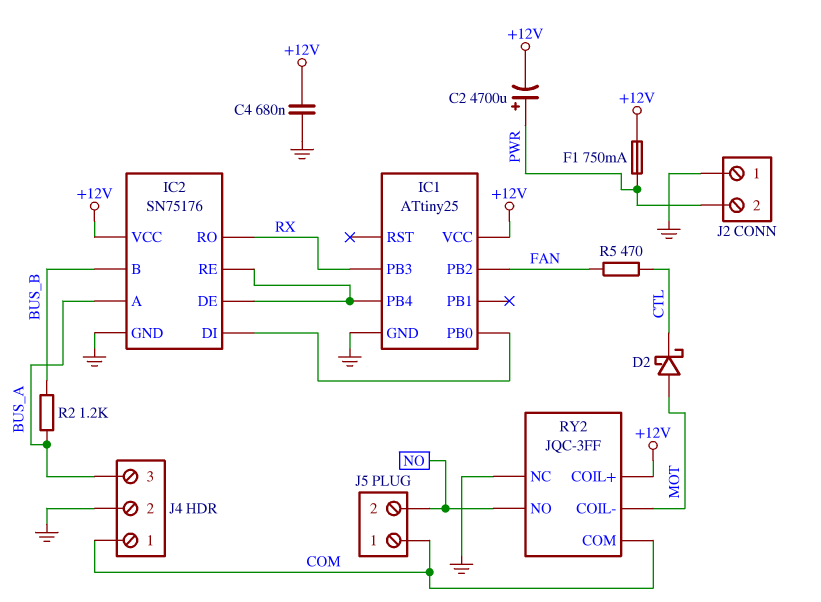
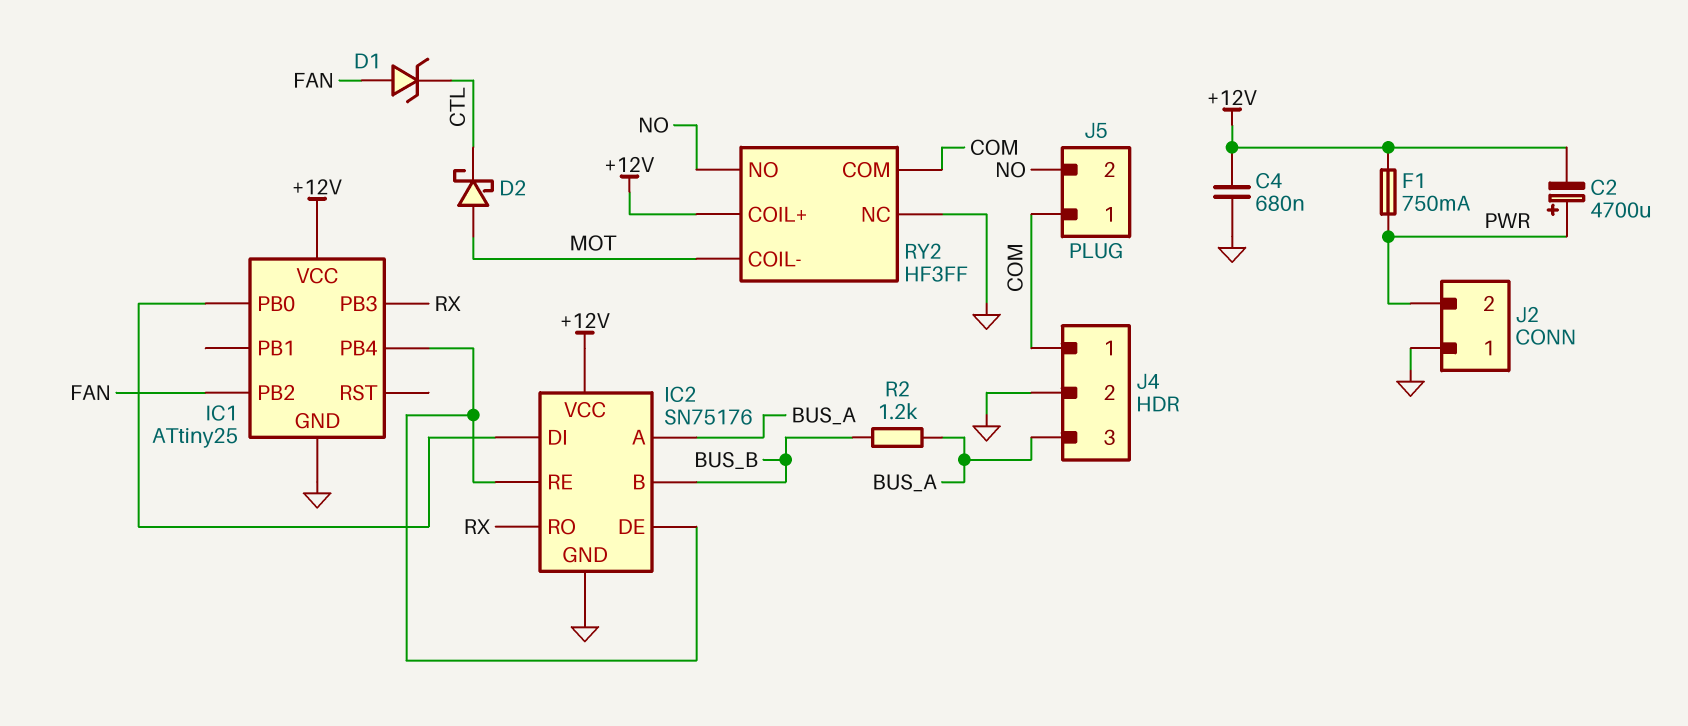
D1: none -> zener (A FAN, K CTL)
R5: 470 (CTL, FAN) -> none
RY2: JQC-3FF -> HF3FF

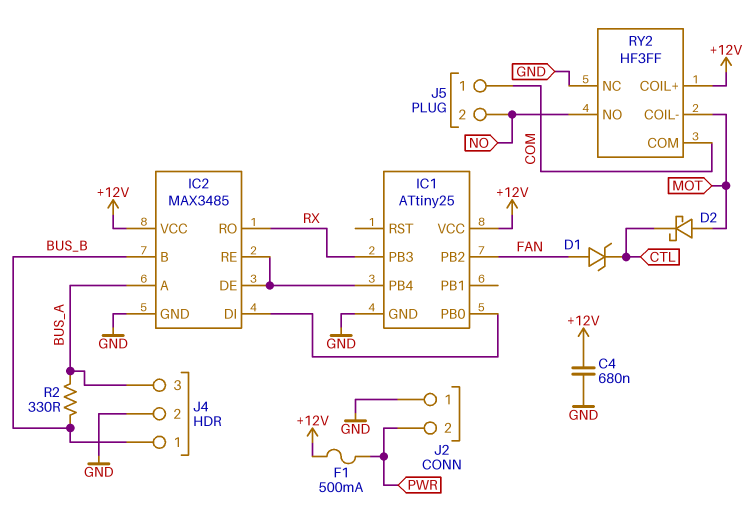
C2: 4700uF (plus PWR, minus +12V) -> none
F1: 750mA (+12V, PWR) -> 500mA (+12V, PWR)
IC2: SN75176 -> MAX3485
J4 pin 1: COM -> BUS_B
R2: 1.2k (BUS_A, BUS_B) -> 330 (BUS_A, BUS_B)

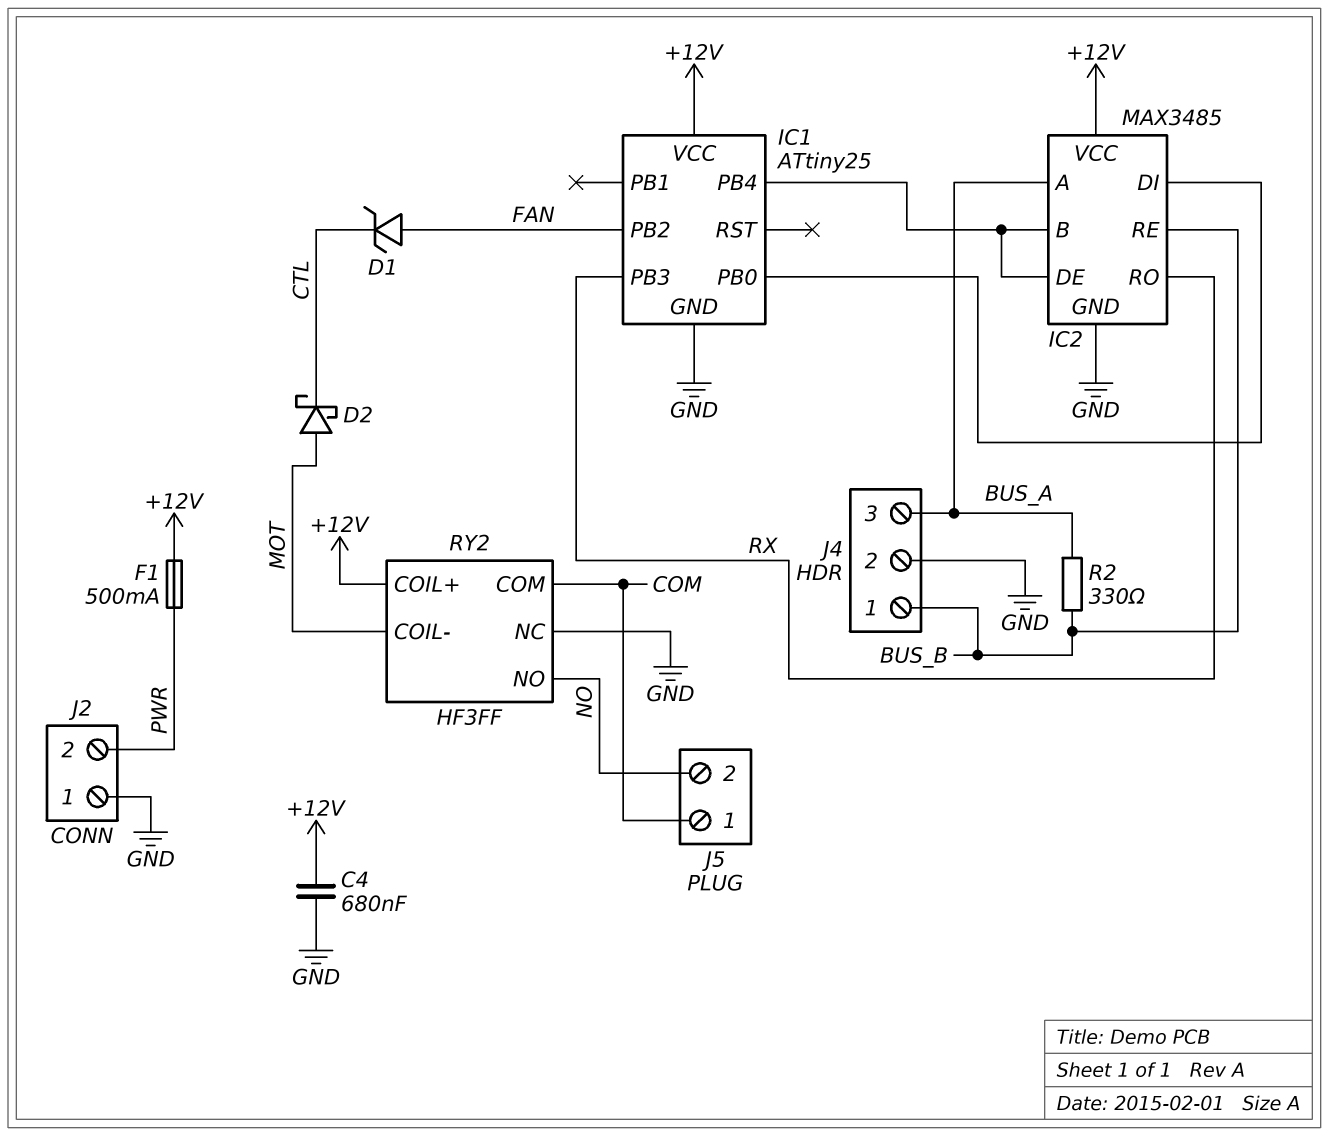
IC2 pin B: BUS_B -> IC1/PB4
IC2 pin RE: IC1/PB4 -> BUS_B

